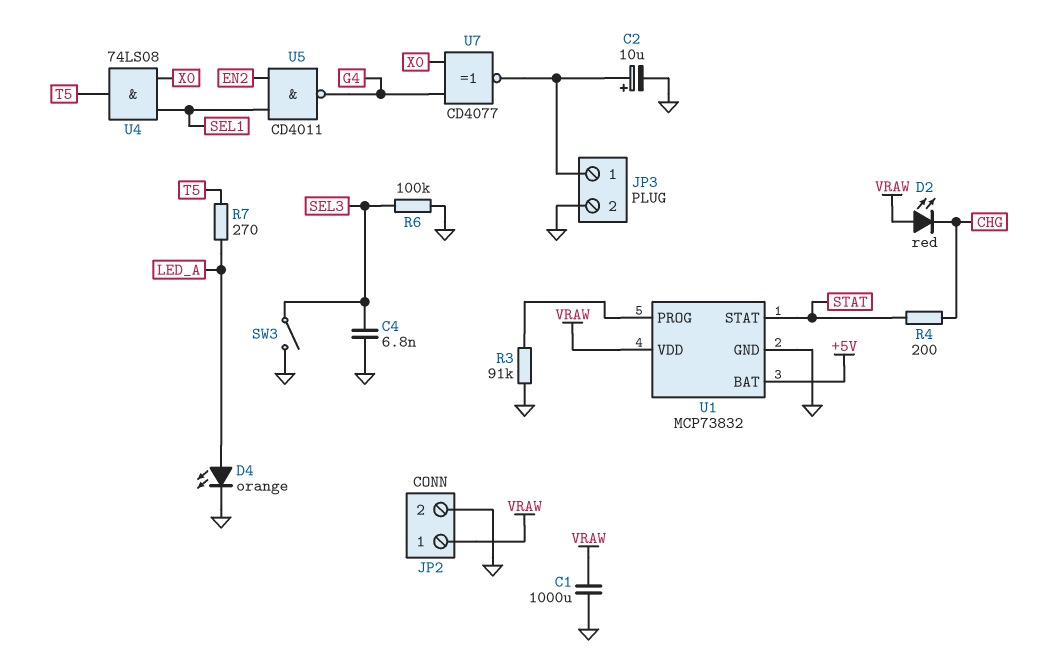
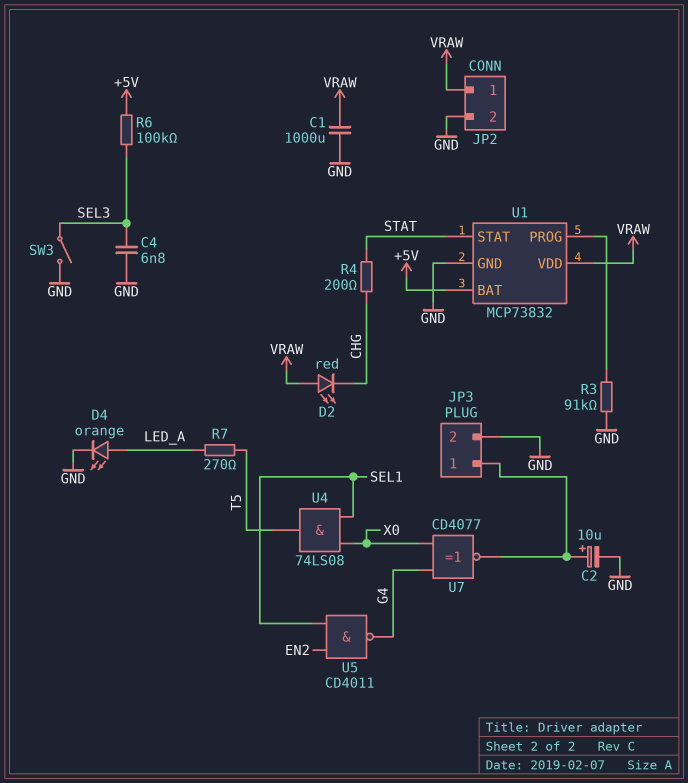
R6: 100k (GND, SEL3) -> 100k (+5V, SEL3)

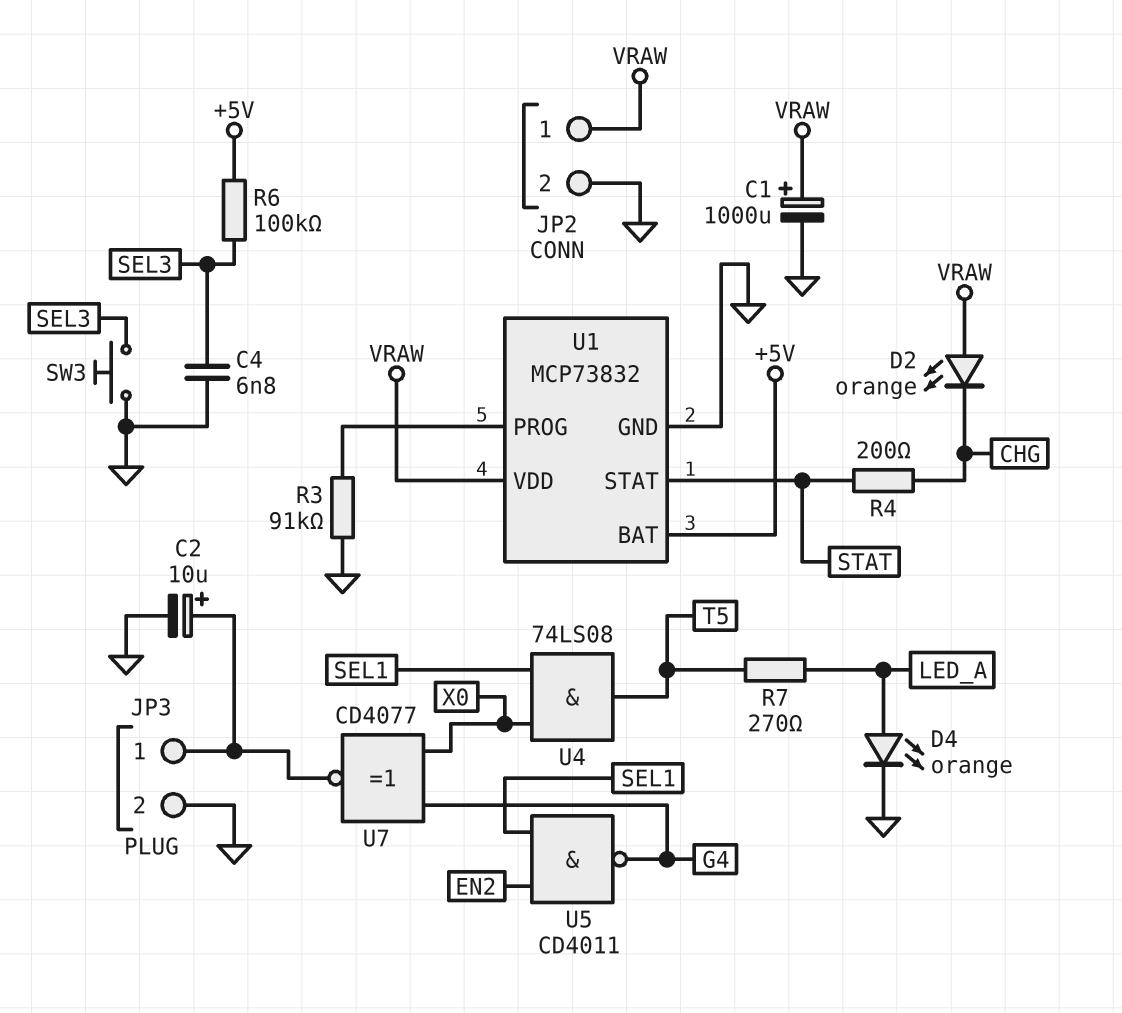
C1: 1000uF (GND, VRAW) -> 1000uF (plus VRAW, minus GND)
D2: LED red (A VRAW, K CHG) -> LED orange (A VRAW, K CHG)
SW3: switch (GND, SEL3) -> button (GND, SEL3)

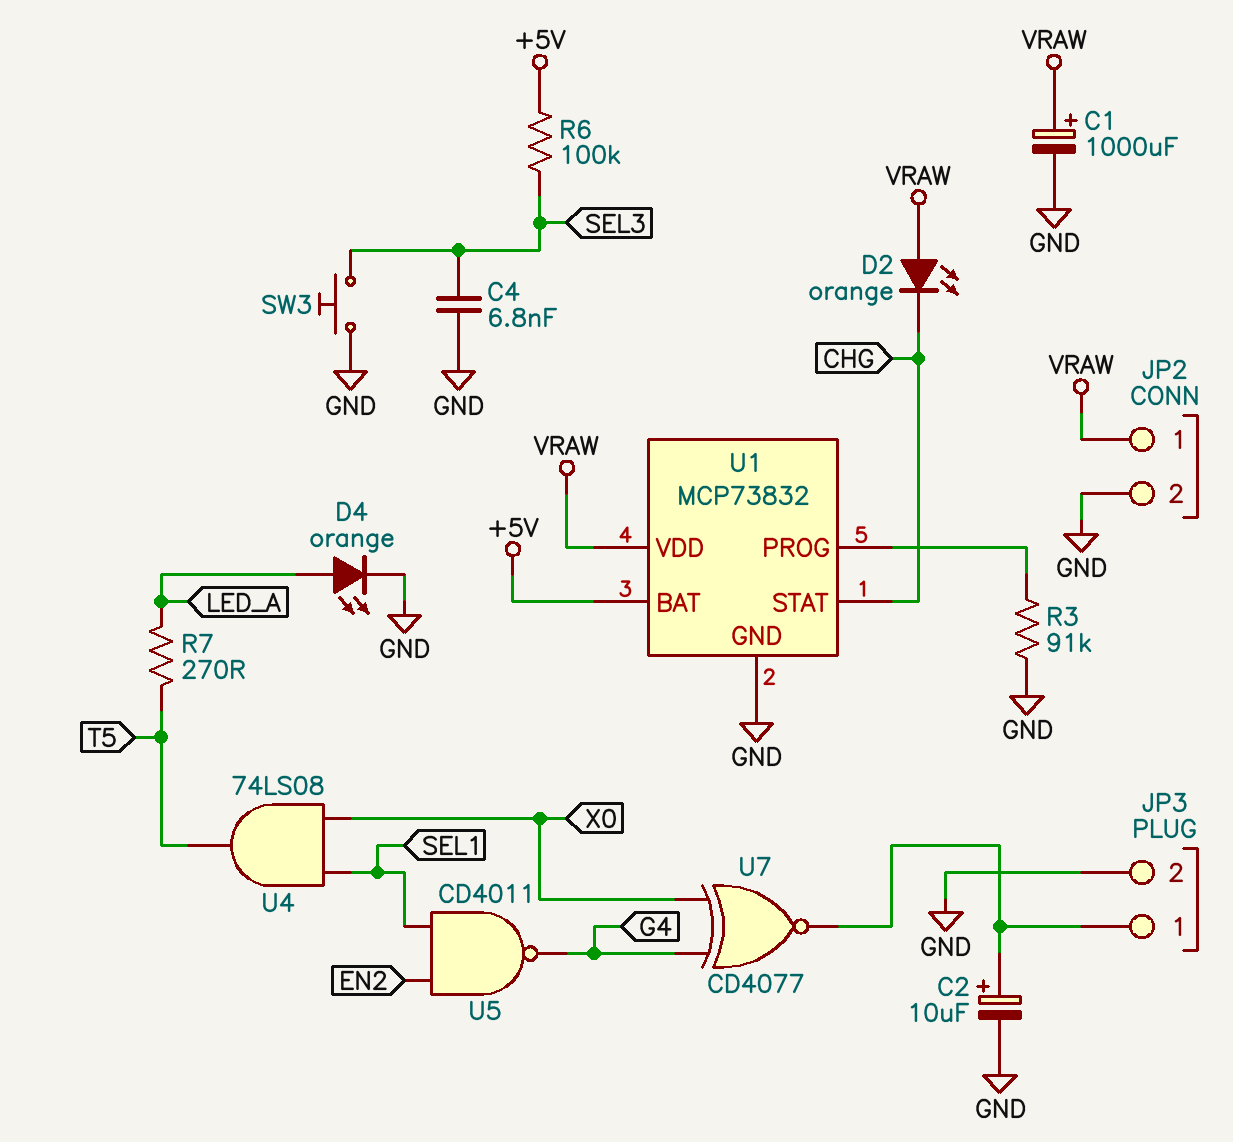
R4: 200 (CHG, STAT) -> none
U1 pin STAT: STAT -> CHG

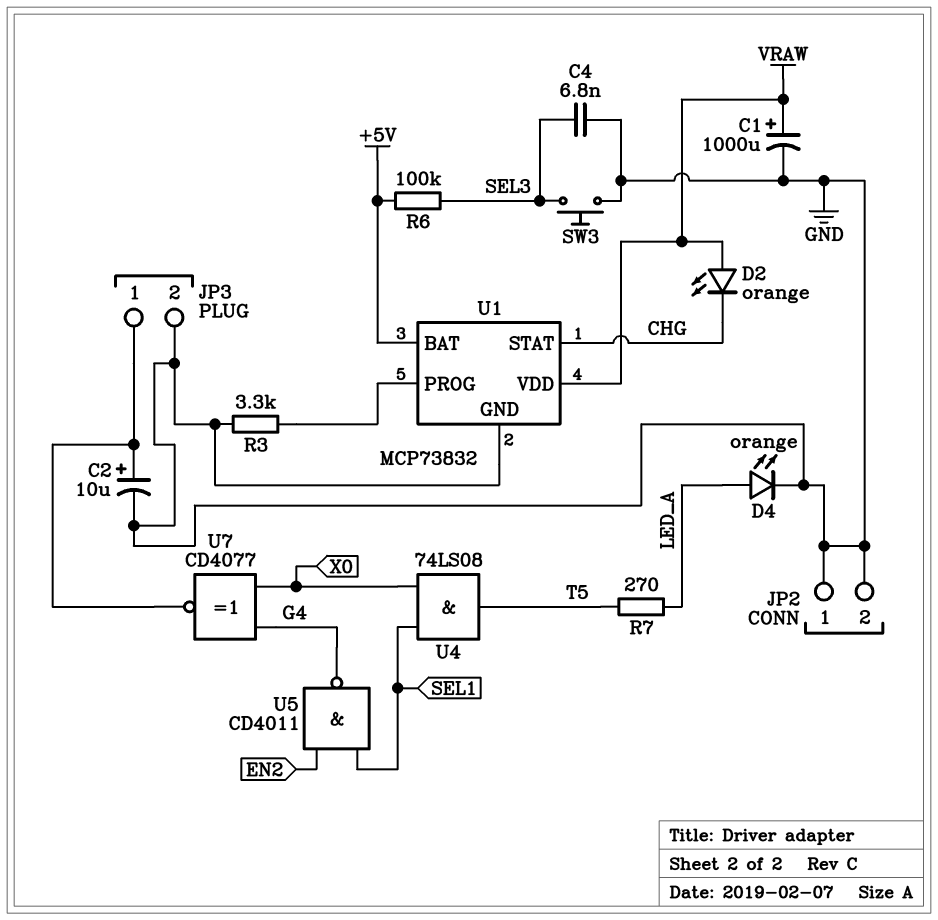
JP2 pin 1: VRAW -> GND
R3: 91k (GND, U1/PROG) -> 3.3k (GND, U1/PROG)

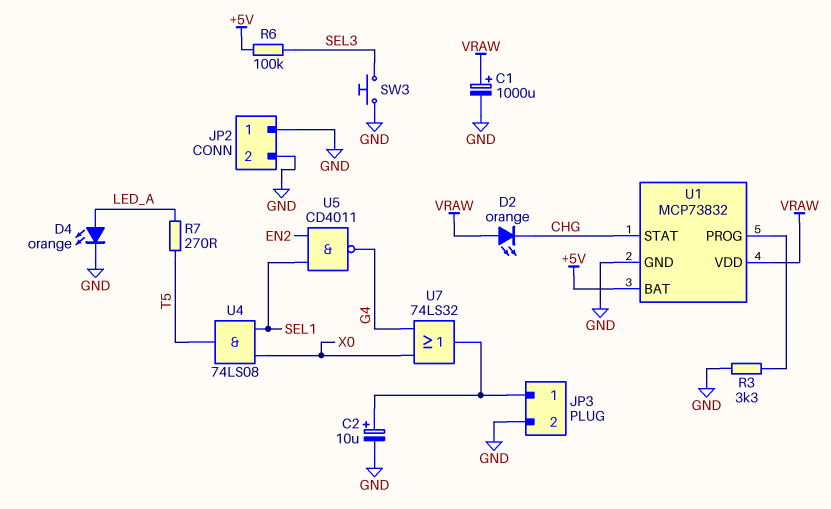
C4: 6.8nF (GND, SEL3) -> none
U7: XNOR CD4077 (in G4, in X0, out JP3/1) -> OR 74LS32 (in G4, in X0, out JP3/1)

